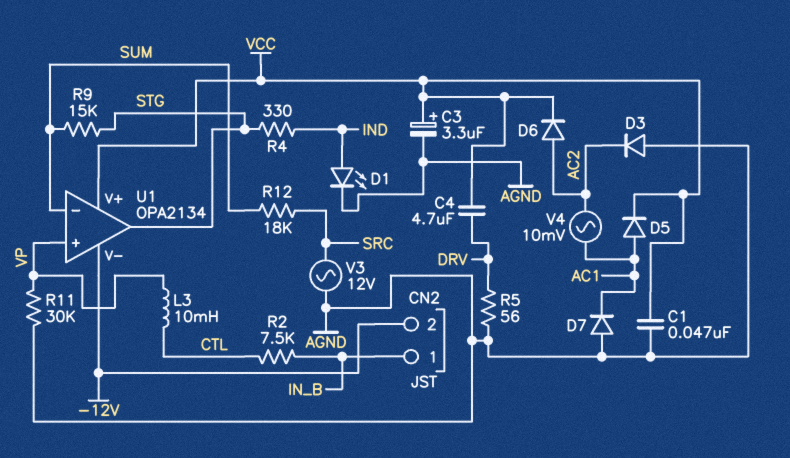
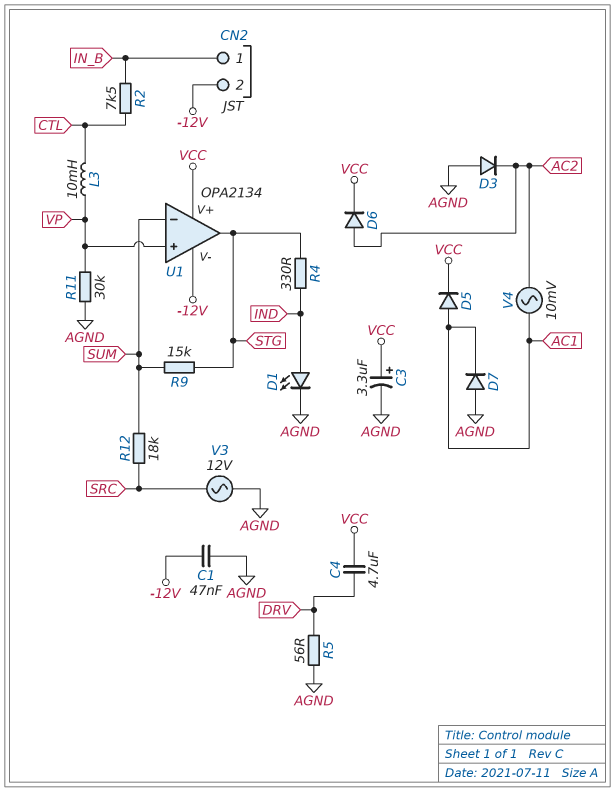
C1: 47nF (AGND, VCC) -> 47nF (-12V, AGND)

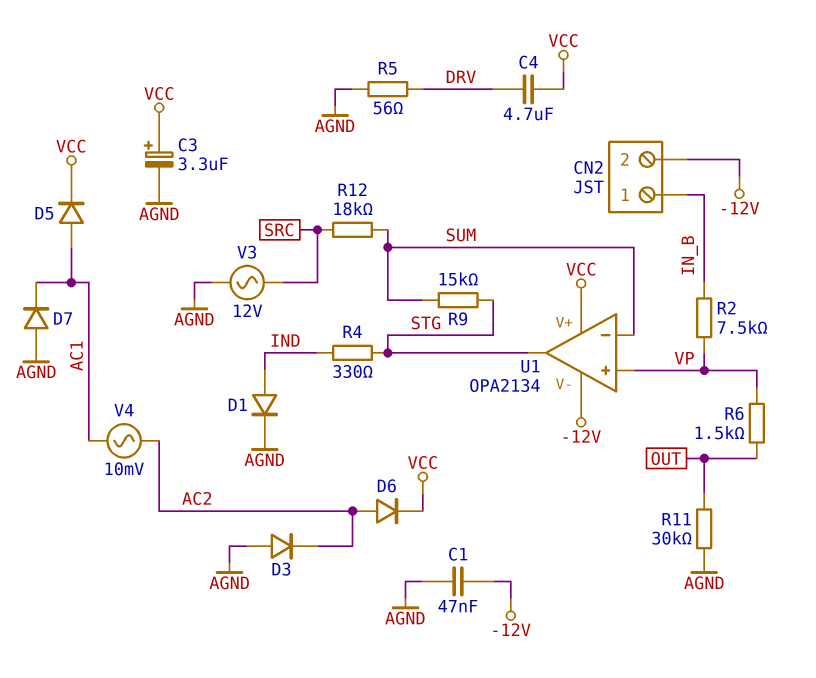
D1: LED (A IND, K AGND) -> diode (A IND, K AGND)
L3: 10mH (CTL, VP) -> none
R2: 7.5k (CTL, IN_B) -> 7.5k (IN_B, VP)
R6: none -> 1.5k (OUT, VP)
R11: 30k (AGND, VP) -> 30k (AGND, OUT)

